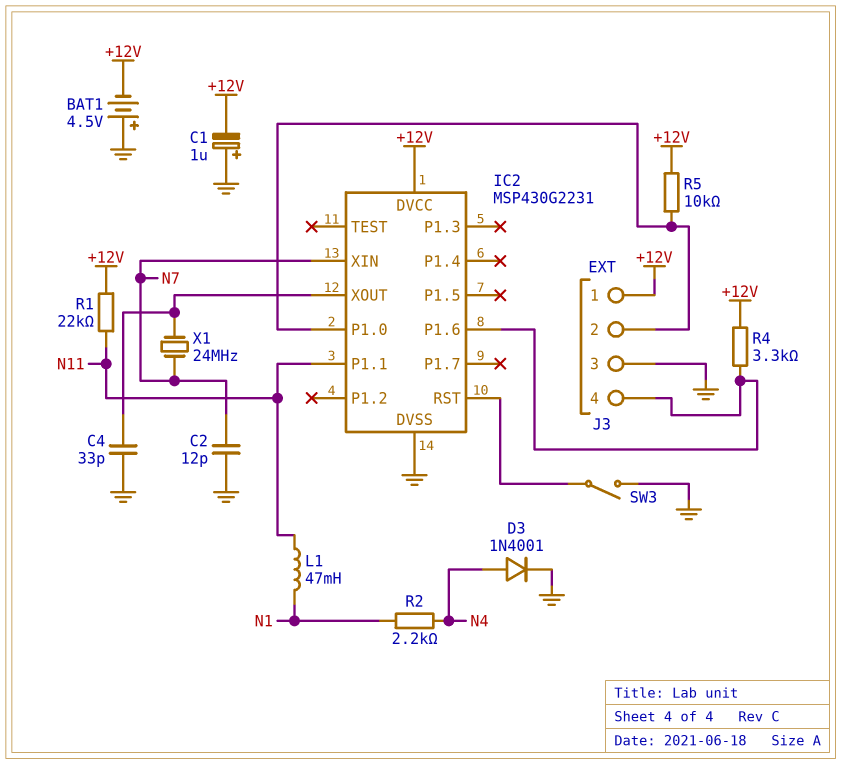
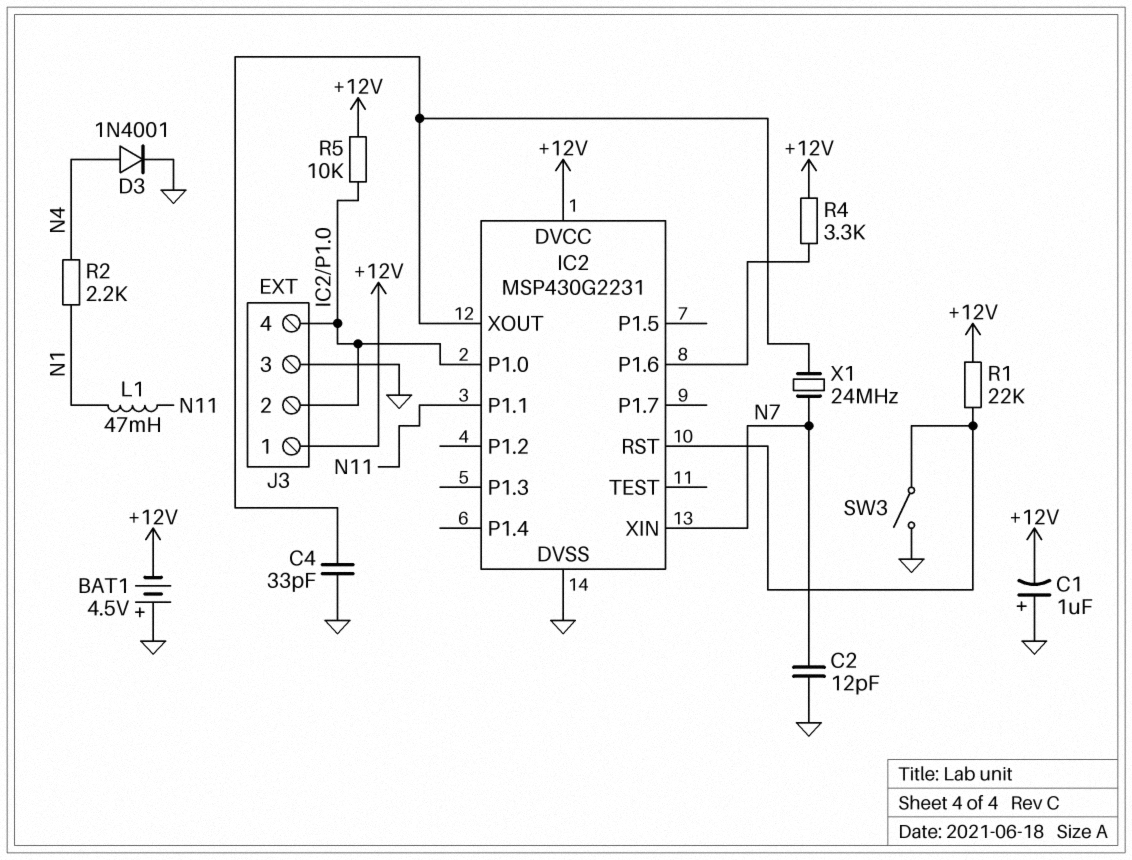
J3 pin 4: IC2/P1.6 -> IC2/P1.0
R1: 22k (+12V, N11) -> 22k (+12V, IC2/RST)

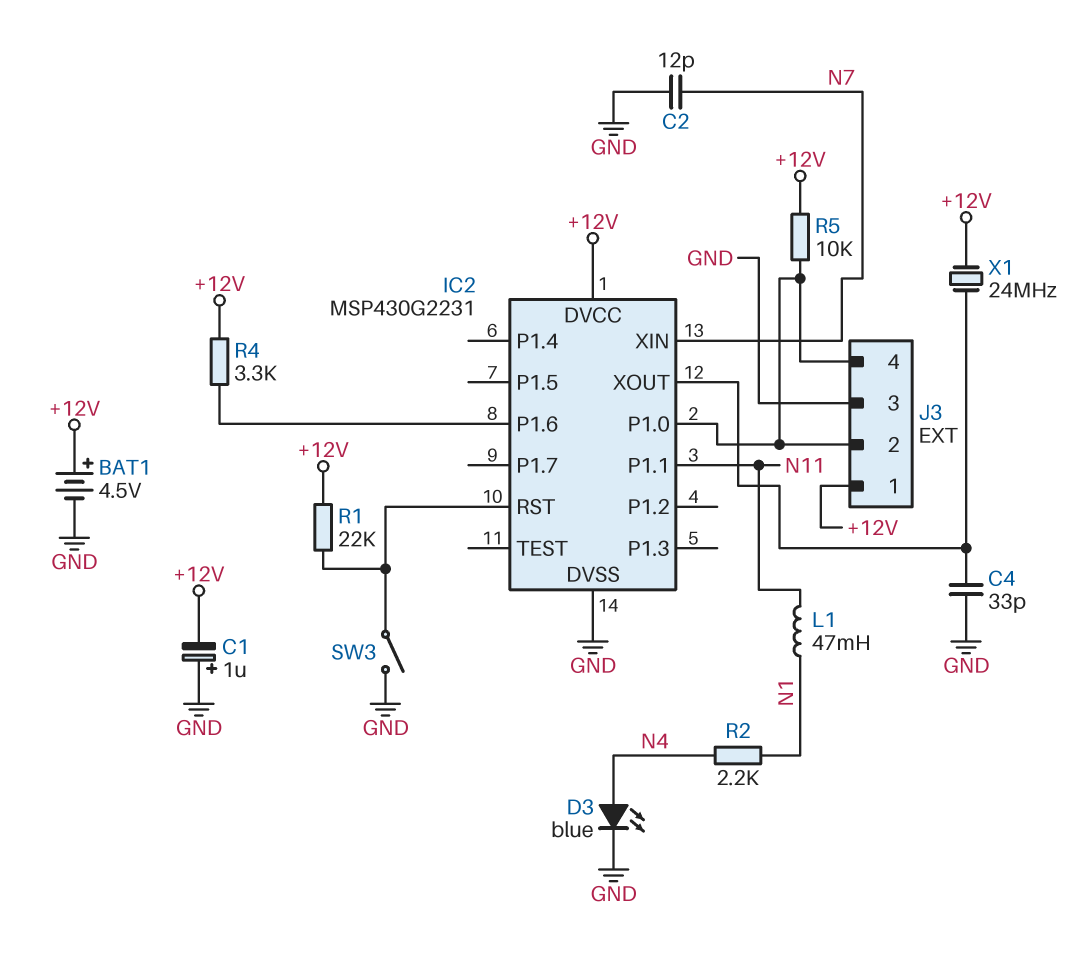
BAT1: 4.5V (plus GND, minus +12V) -> 4.5V (plus +12V, minus GND)
D3: diode 1N4001 (A N4, K GND) -> LED blue (A N4, K GND)
X1: 24MHz (IC2/XOUT, N7) -> 24MHz (+12V, IC2/XOUT)

